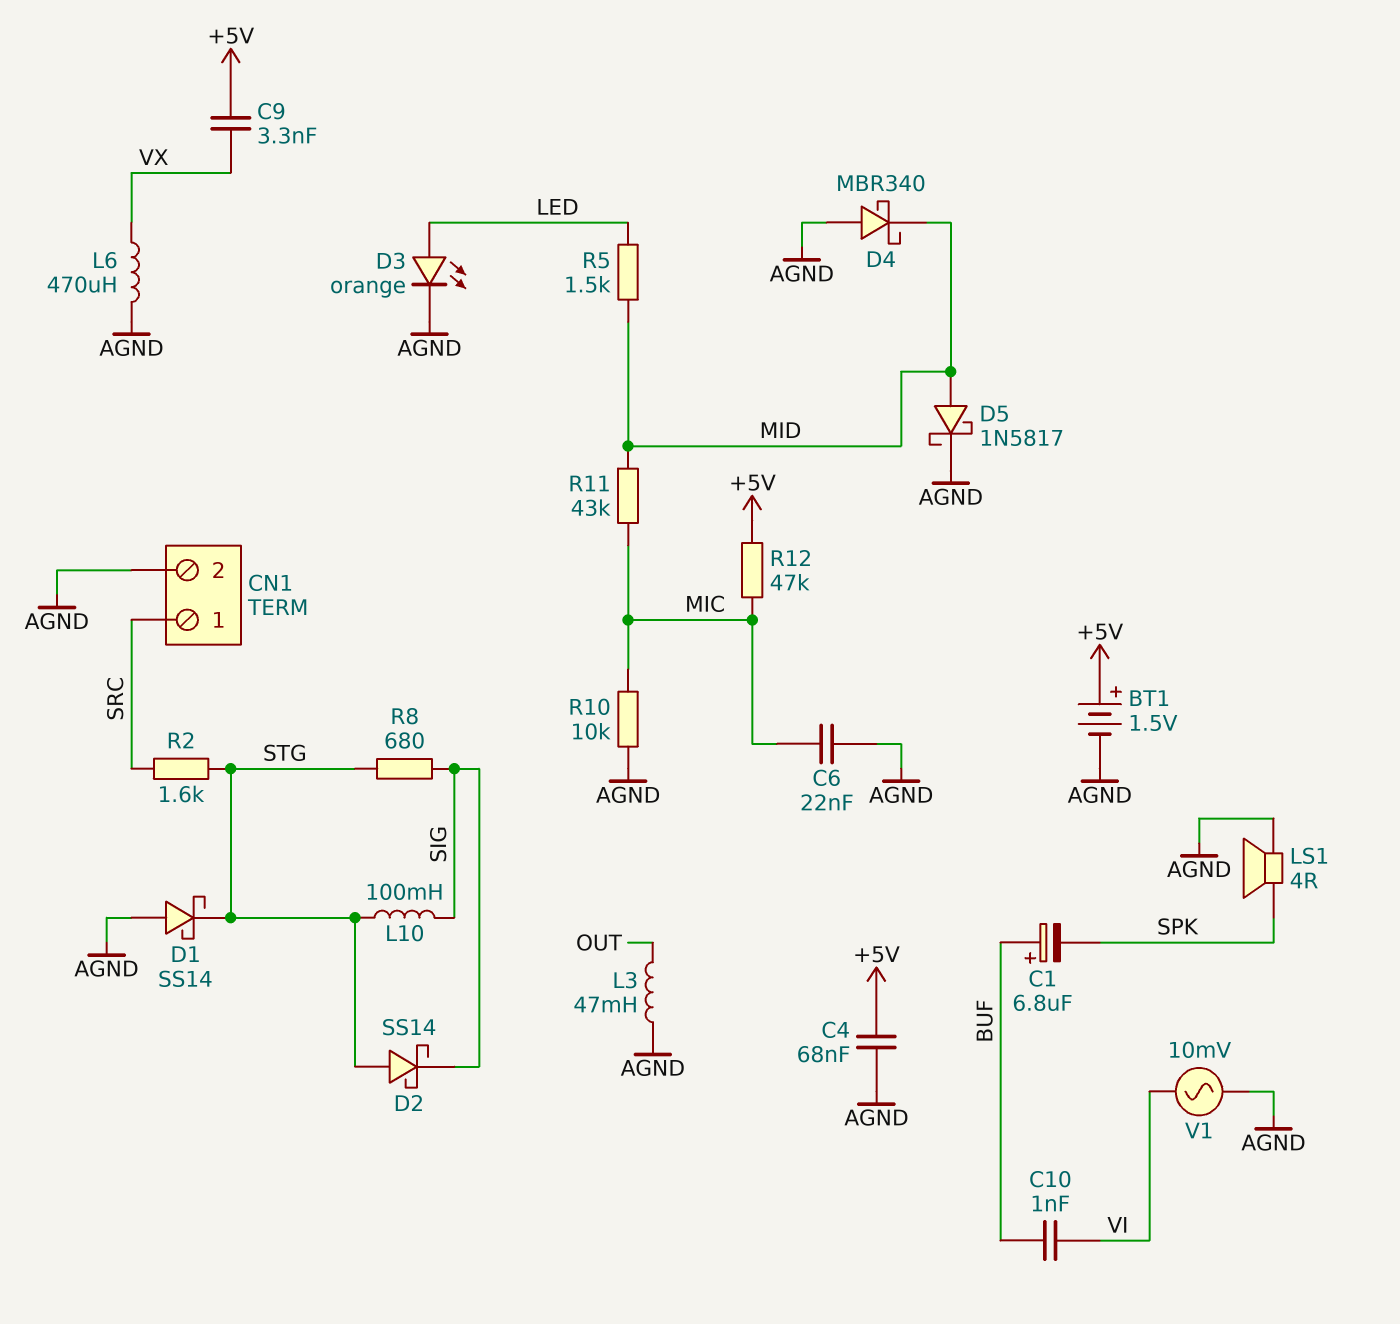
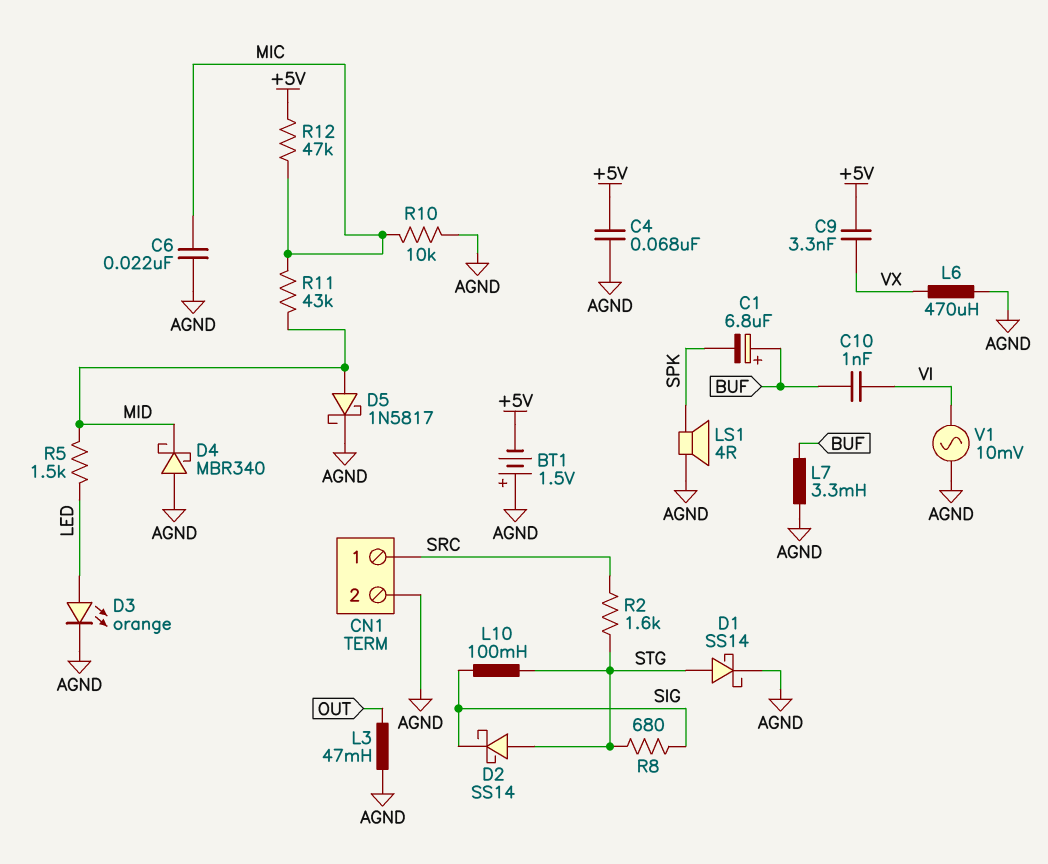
BT1: 1.5V (plus +5V, minus AGND) -> 1.5V (plus AGND, minus +5V)
D1: schottky SS14 (A AGND, K STG) -> schottky SS14 (A STG, K AGND)
L7: none -> 3.3mH (AGND, BUF)

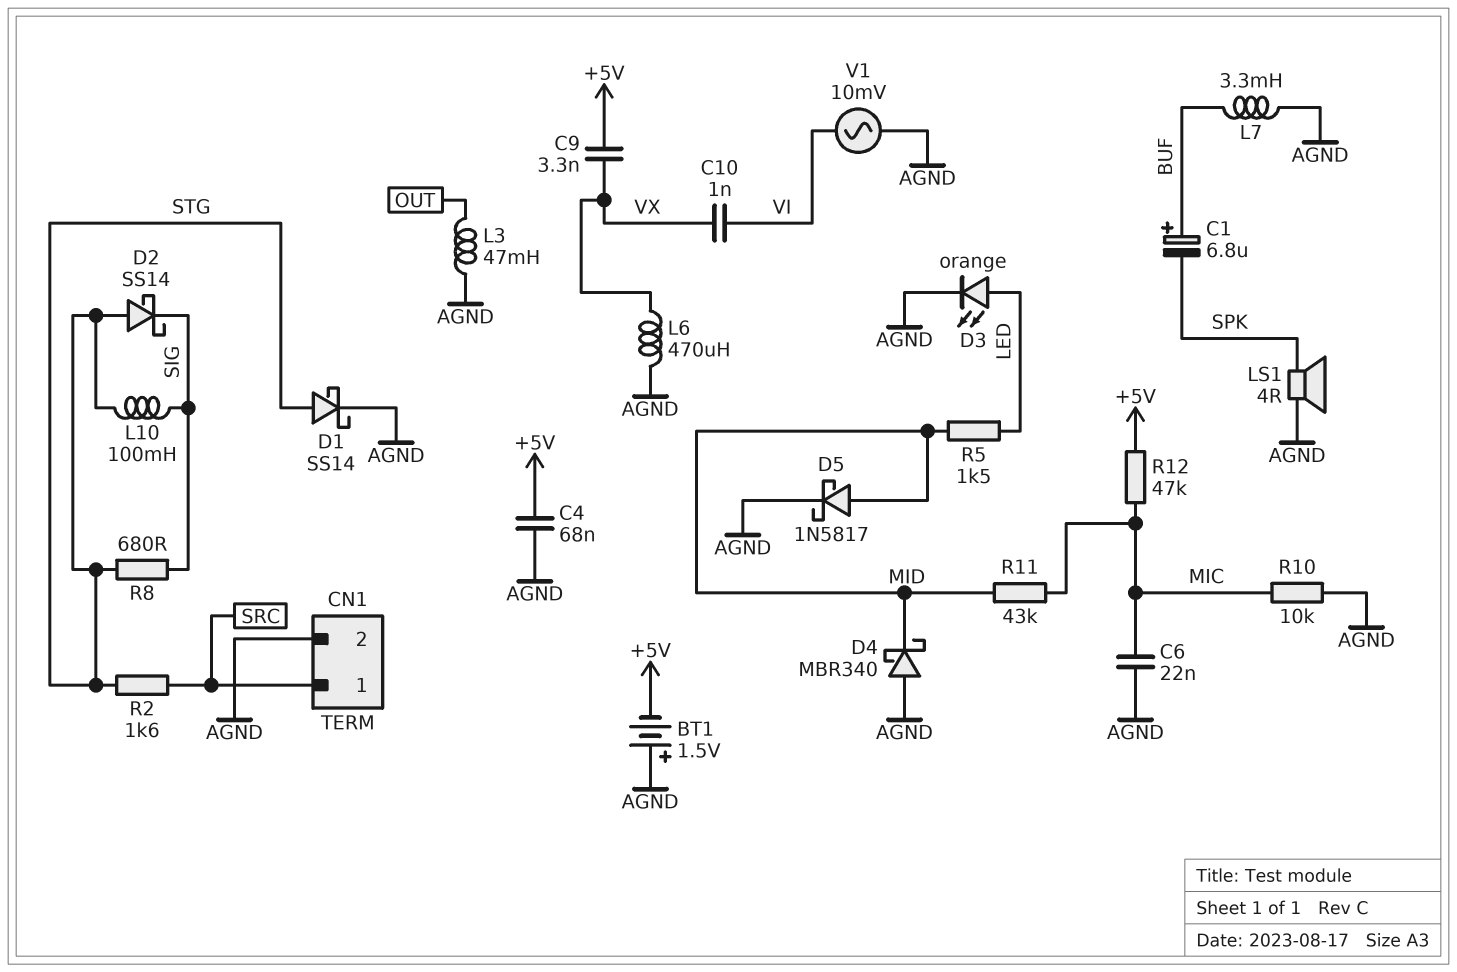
C10: 1nF (BUF, VI) -> 1nF (VI, VX)

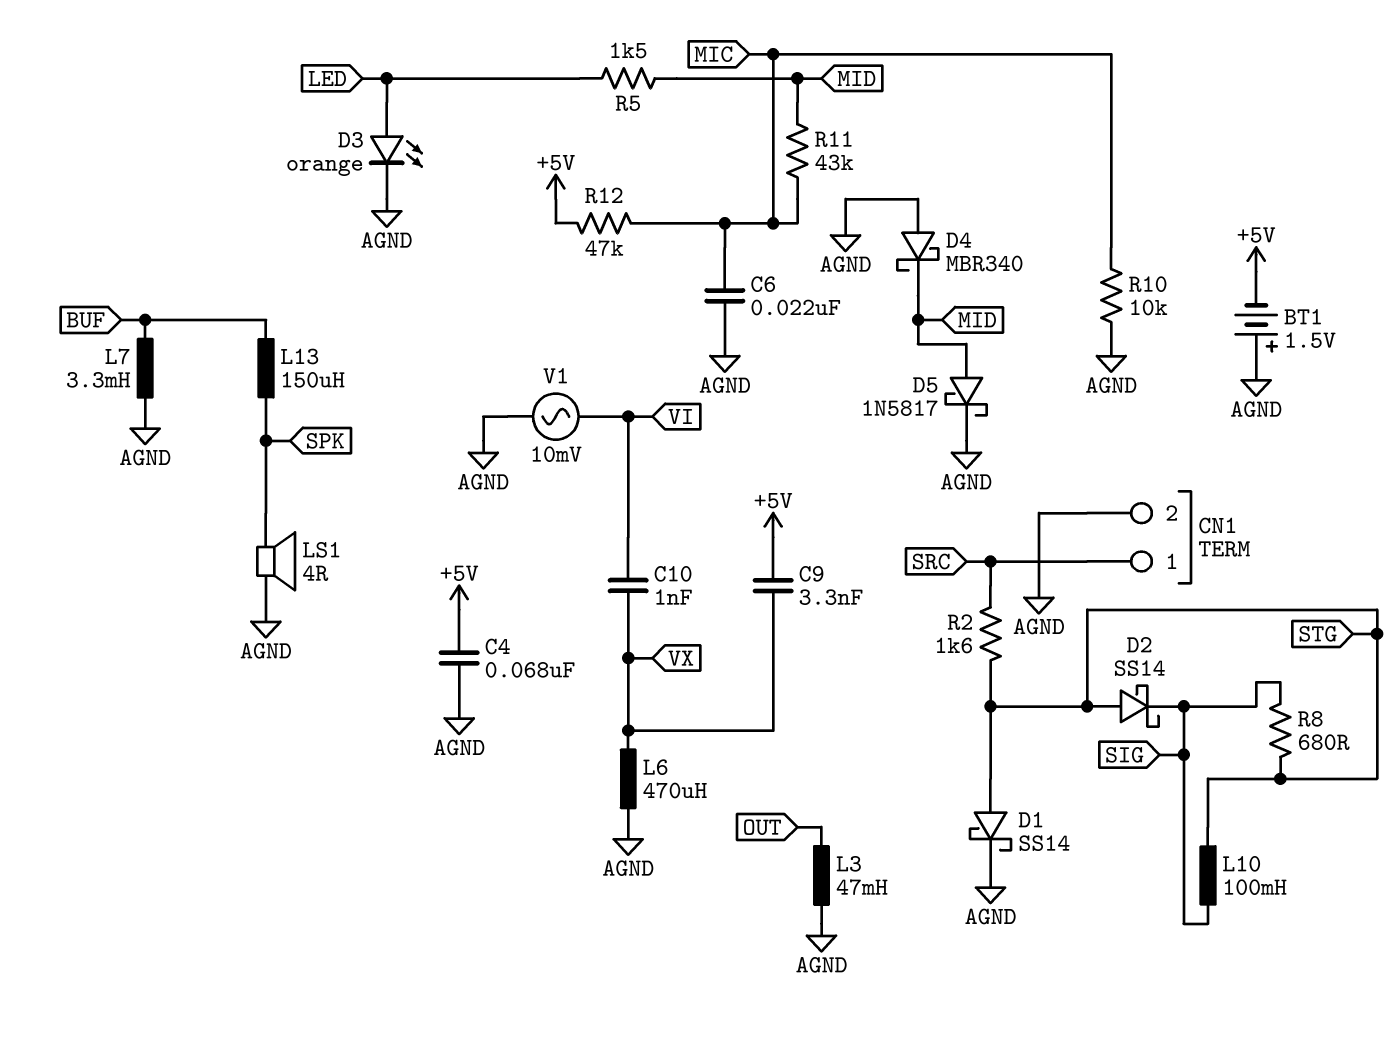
C1: 6.8uF (plus BUF, minus SPK) -> none
L13: none -> 150uH (BUF, SPK)

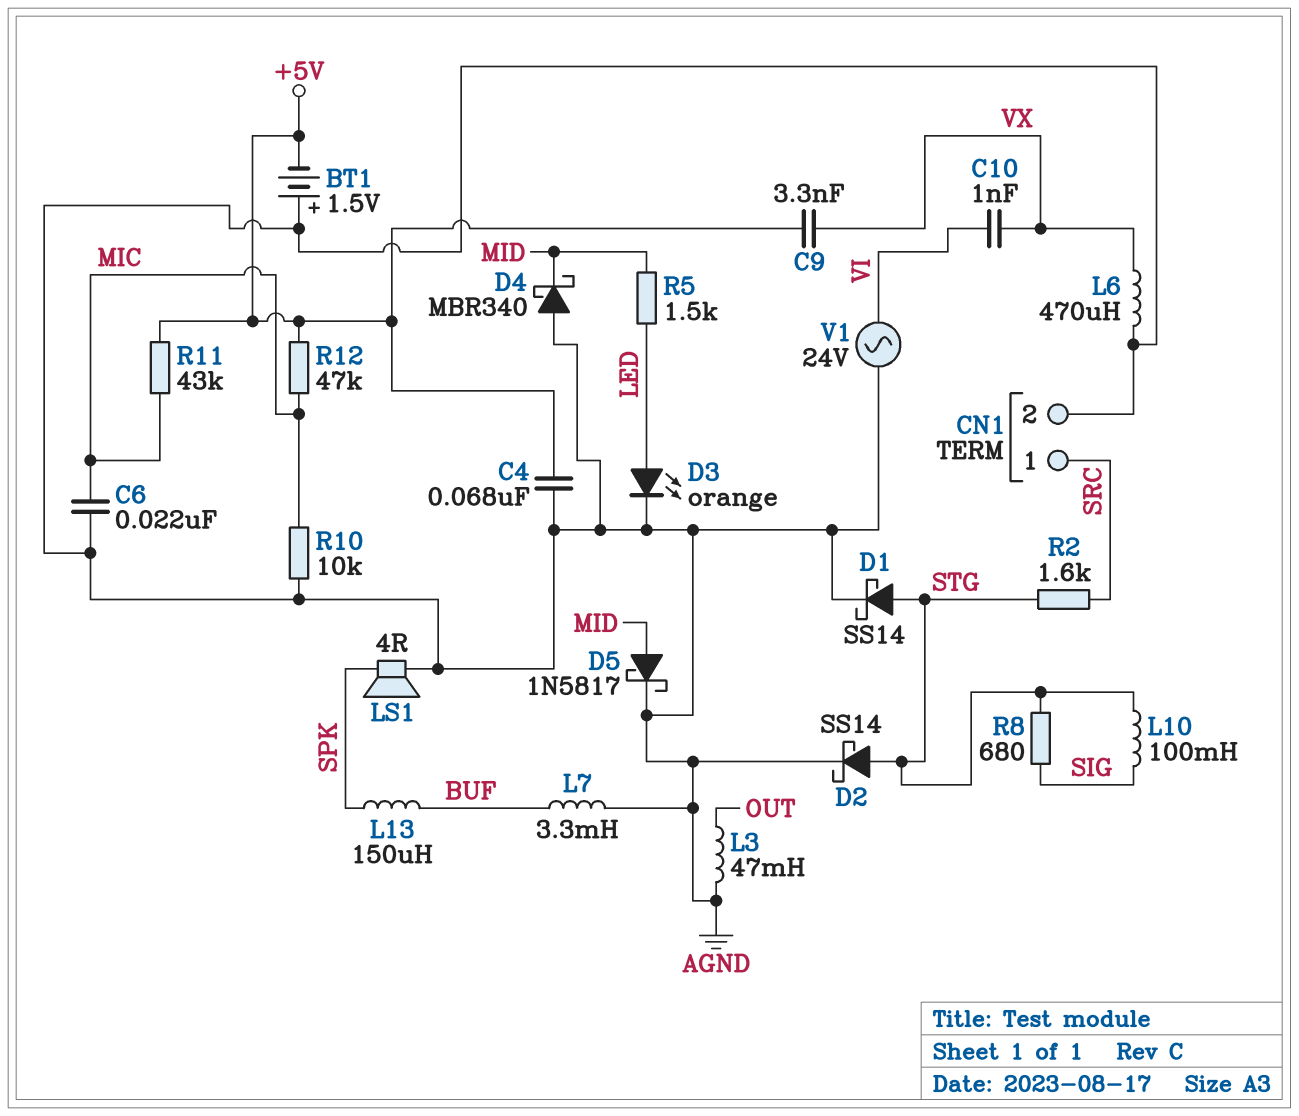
D2: schottky SS14 (A STG, K SIG) -> schottky SS14 (A STG, K AGND)
R11: 43k (MIC, MID) -> 43k (+5V, MIC)
V1: AC 10mV (AGND, VI) -> AC 24V (AGND, VI)

